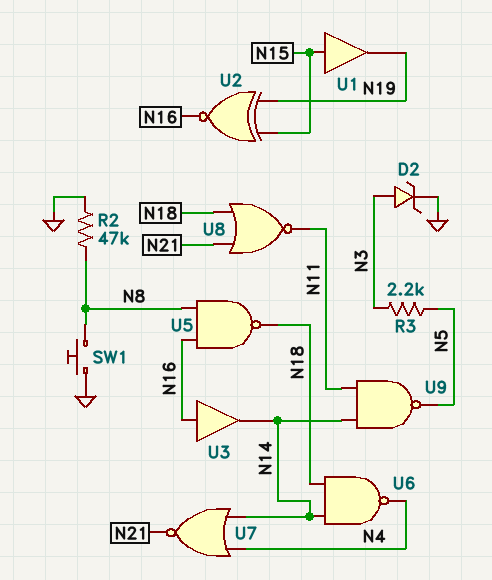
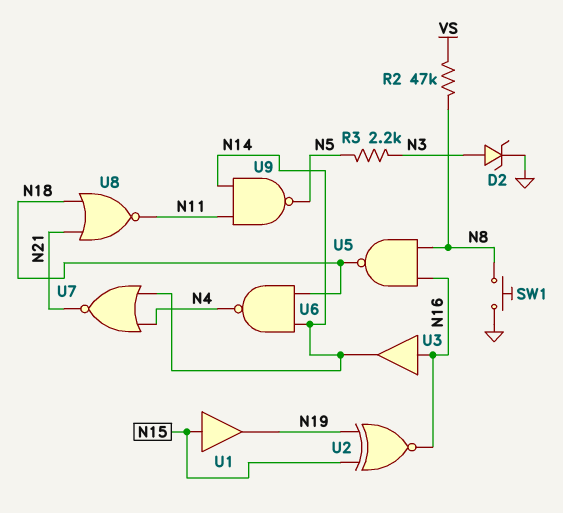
R2: 47k (GND, N8) -> 47k (N8, VS)

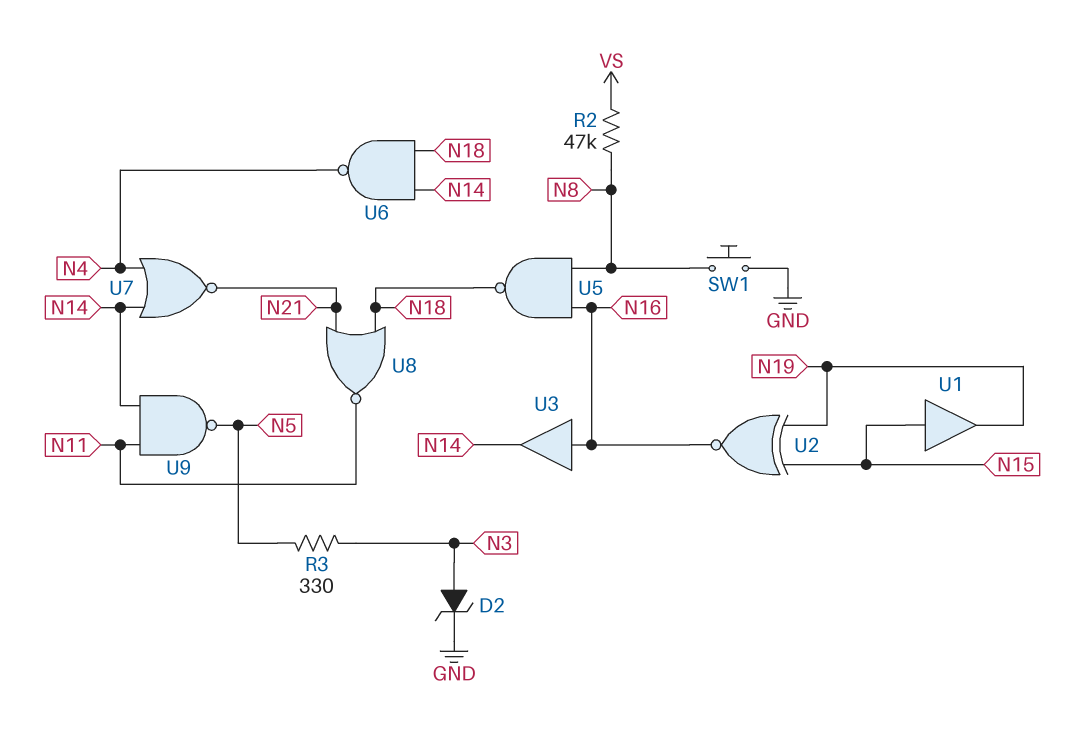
R3: 2.2k (N3, N5) -> 330 (N3, N5)

